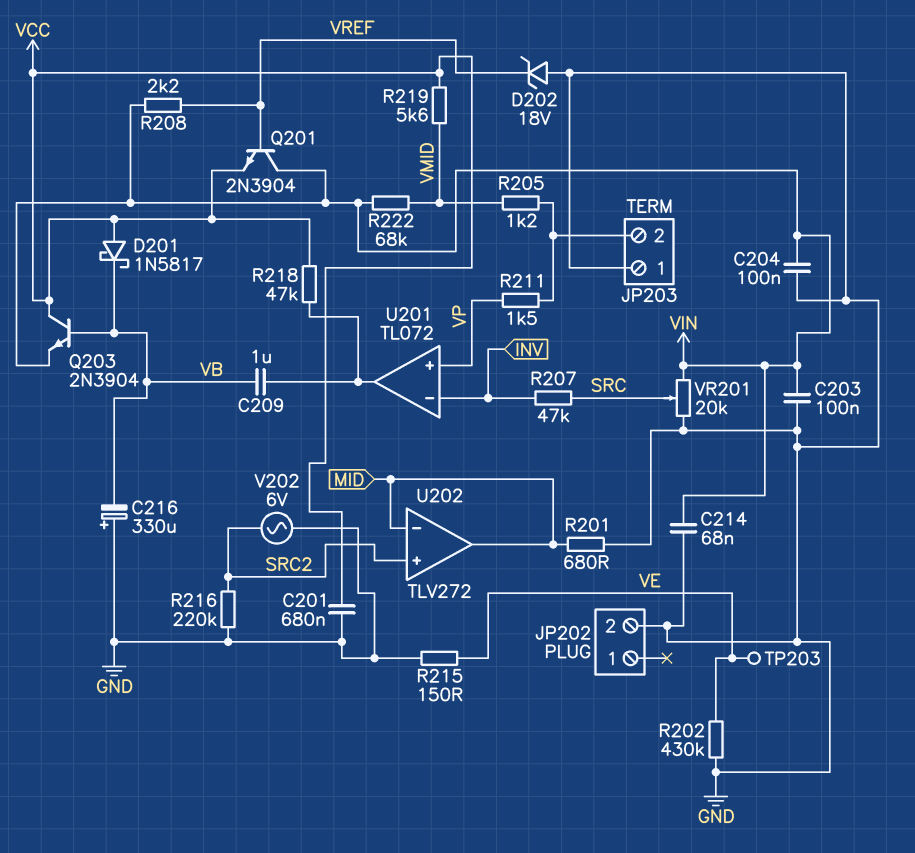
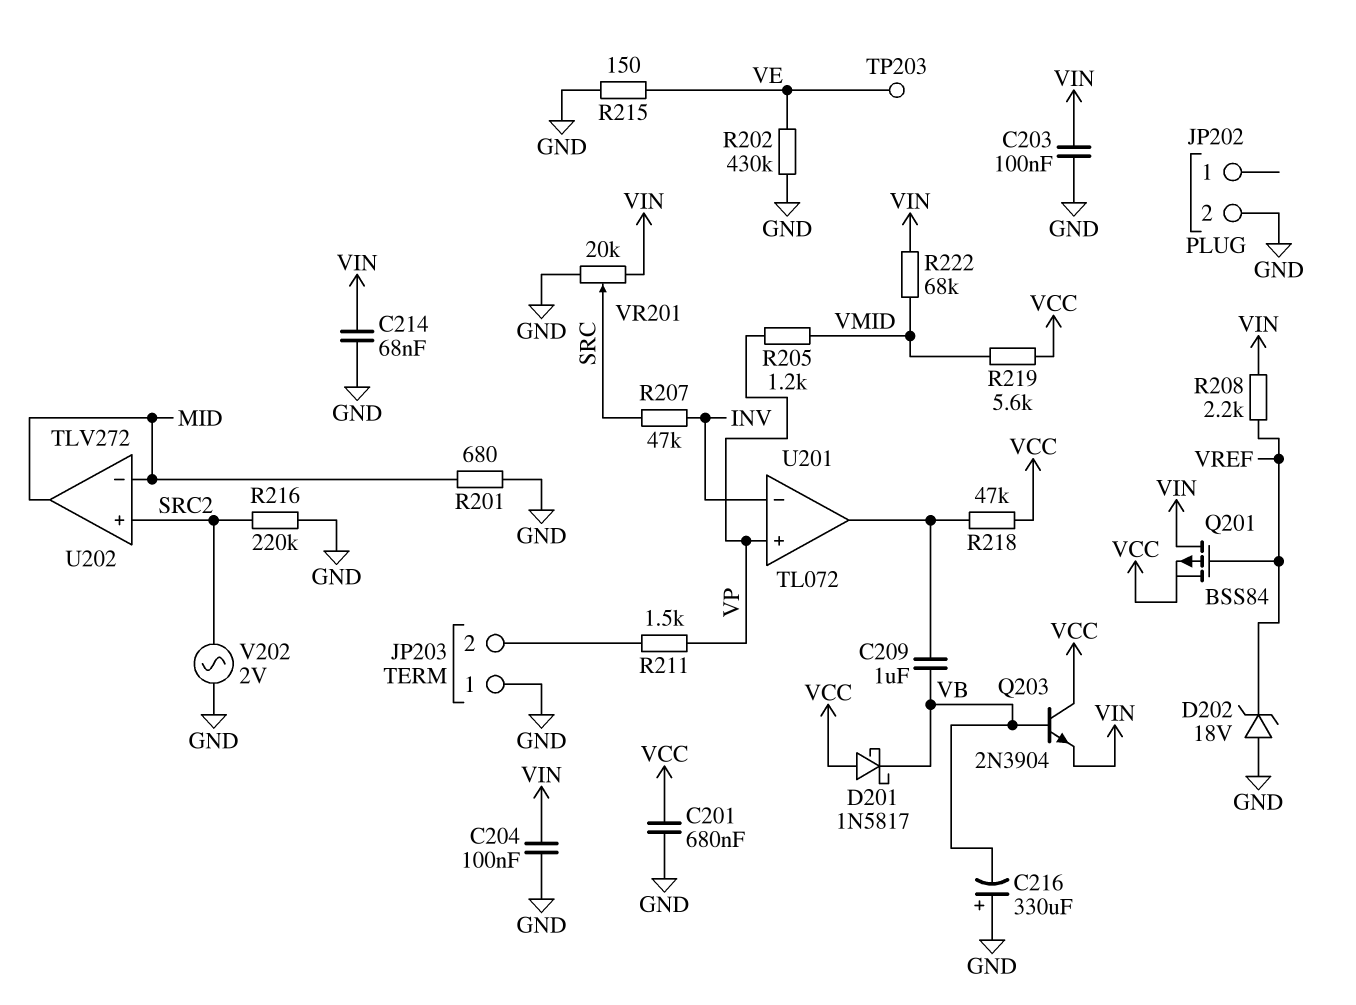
Q201: NPN 2N3904 (B VREF, C VIN, E VCC) -> PMOS BSS84 (G VREF, D VIN, S VCC)
R205: 1.2k (JP203/2, VMID) -> 1.2k (VMID, VP)
V202: AC 6V (GND, SRC2) -> AC 2V (GND, SRC2)

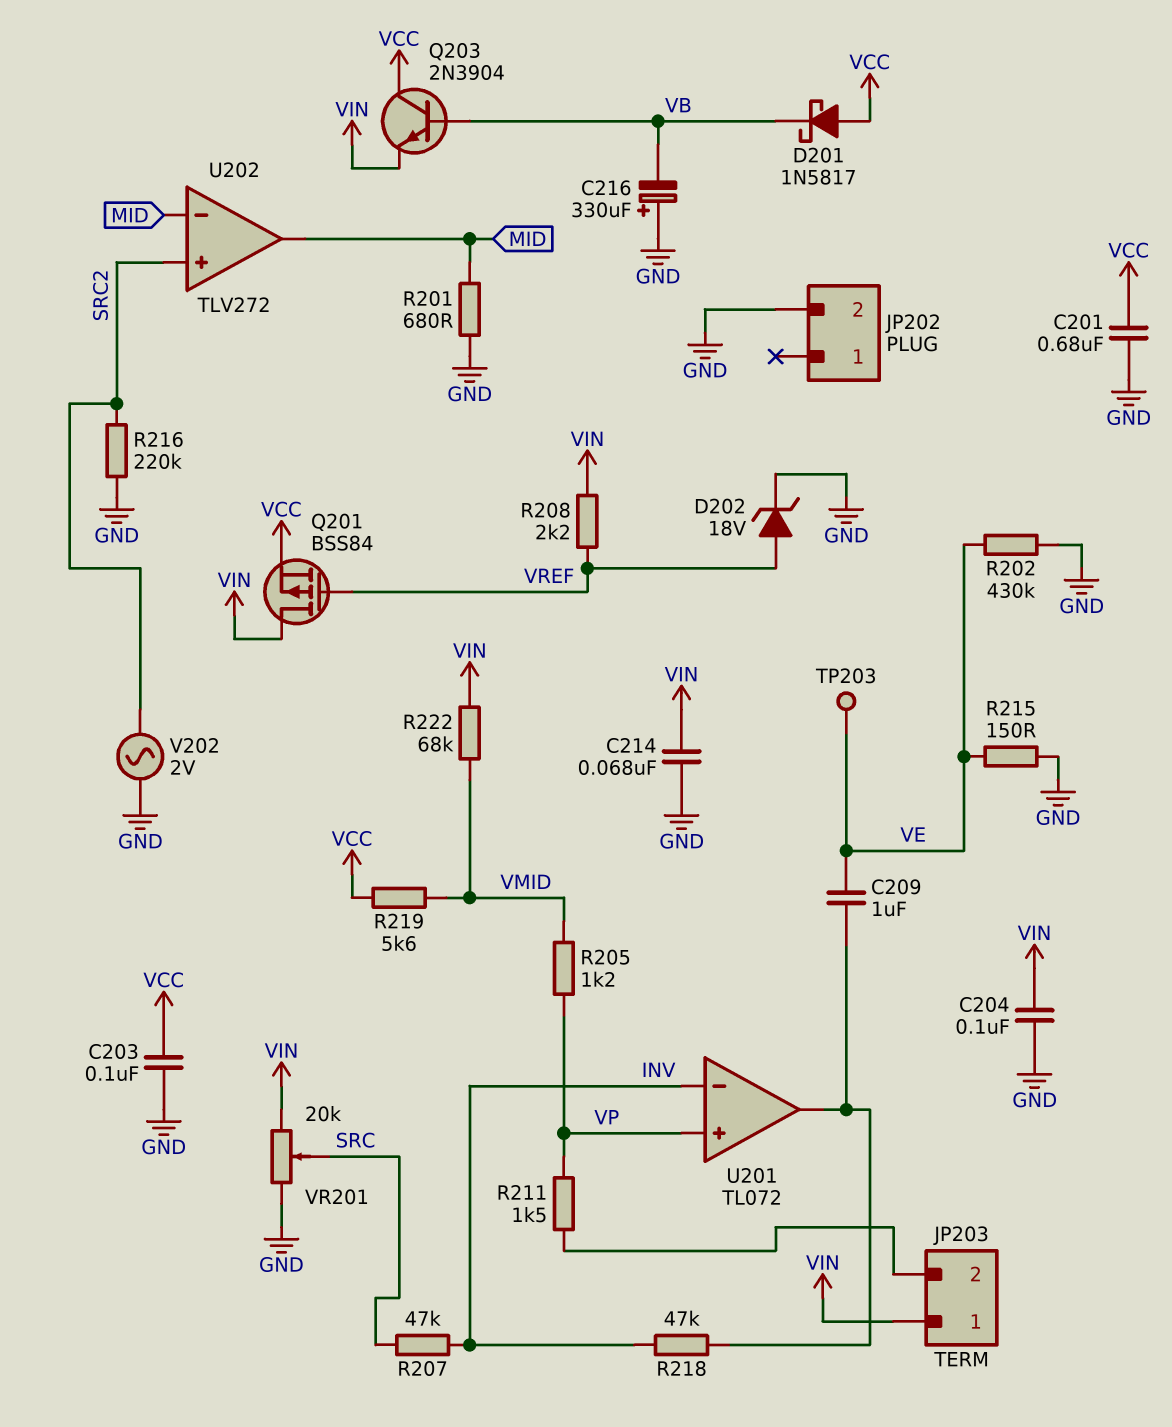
C203: 100nF (GND, VIN) -> 100nF (GND, VCC)
C209: 1uF (U201/out, VB) -> 1uF (U201/out, VE)
D202: zener 18V (A GND, K VREF) -> zener 18V (A VREF, K GND)
JP203 pin 1: GND -> VIN
R218: 47k (U201/out, VCC) -> 47k (INV, U201/out)

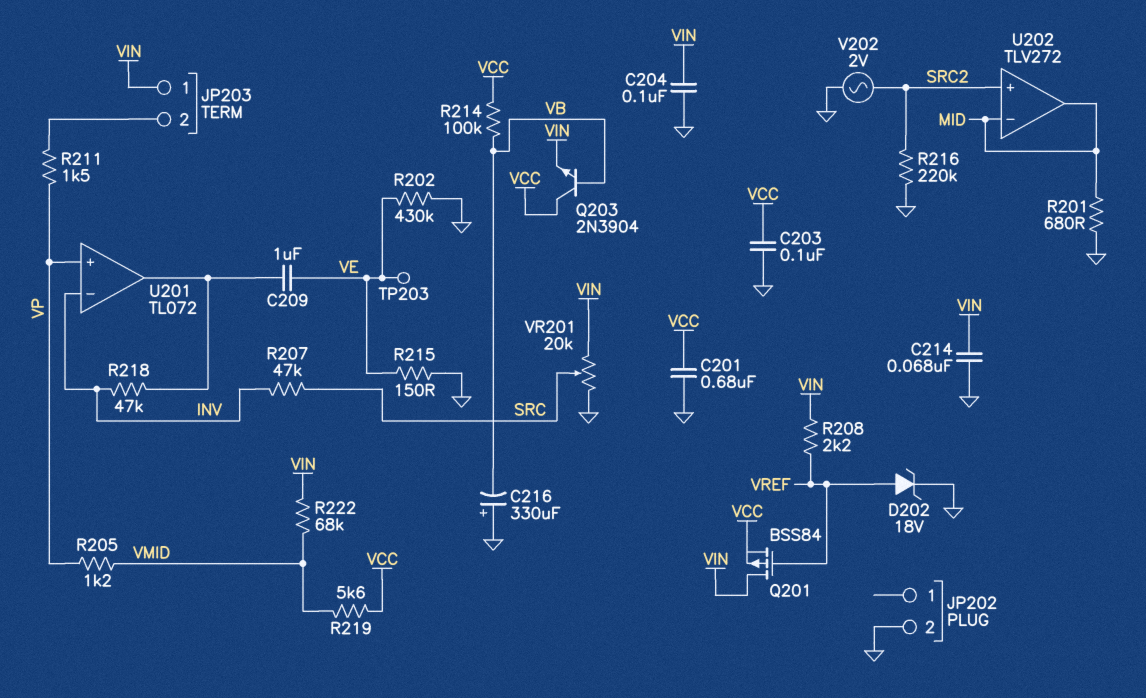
D201: schottky 1N5817 (A VCC, K VB) -> none
R214: none -> 100k (VB, VCC)

